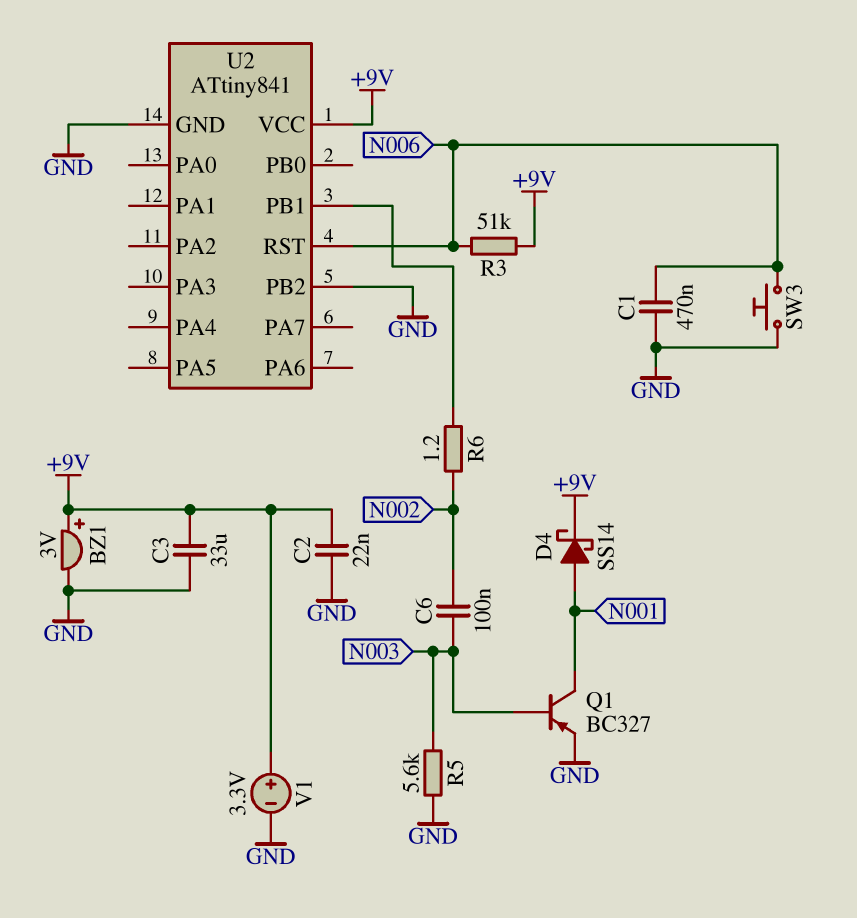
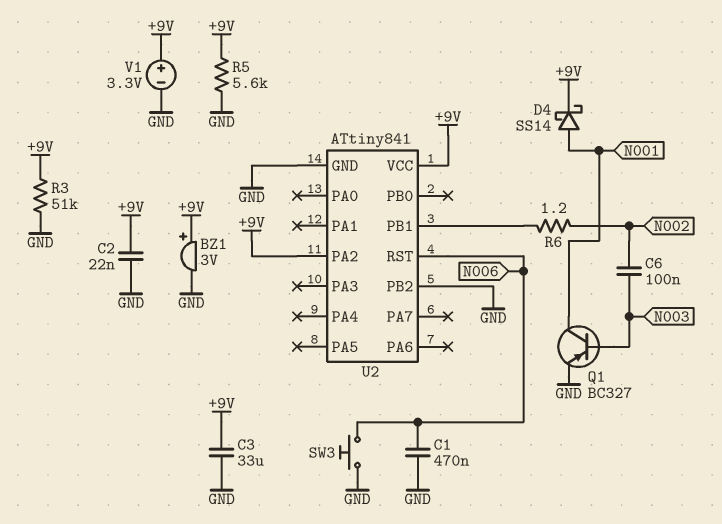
R3: 51k (+9V, N006) -> 51k (+9V, GND)
R5: 5.6k (GND, N003) -> 5.6k (+9V, GND)
U2 pin PA2: none -> +9V

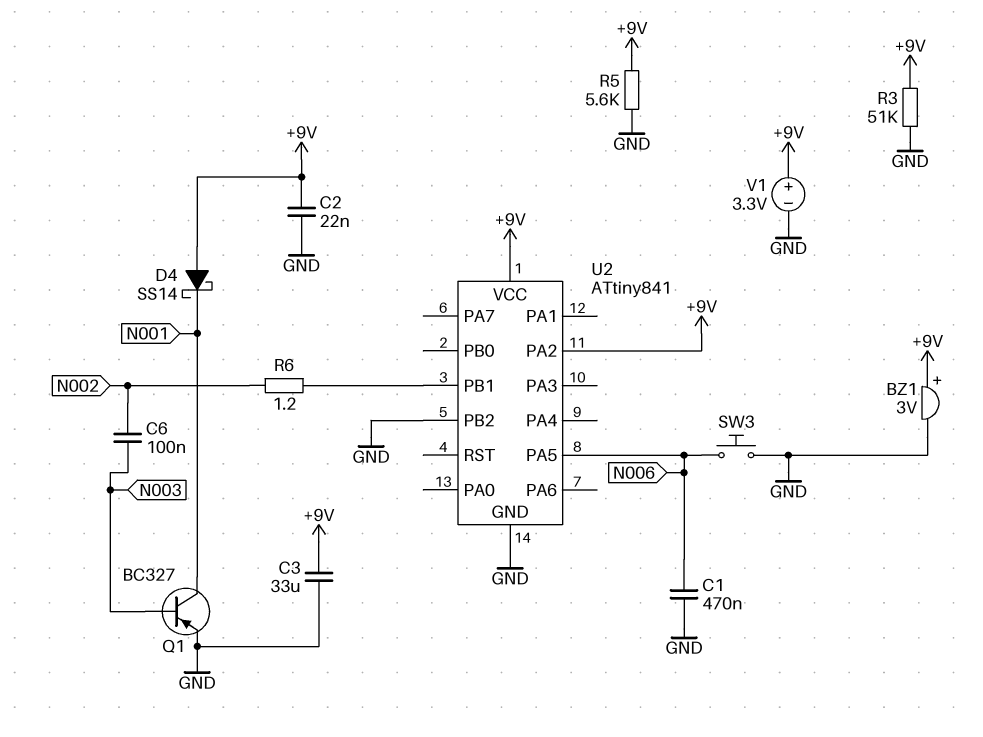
D4: schottky SS14 (A N001, K +9V) -> schottky SS14 (A +9V, K N001)
U2 pin PA5: none -> N006
U2 pin RST: N006 -> none

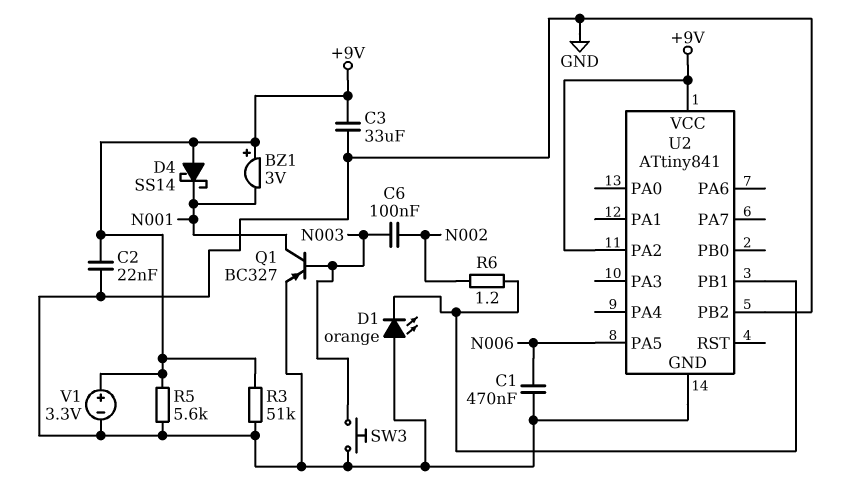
BZ1: buzzer 3V (plus +9V, minus GND) -> buzzer 3V (plus +9V, minus N001)
D1: none -> LED orange (A GND, K U2/PB1)
SW3: button (GND, N006) -> button (GND, N003)

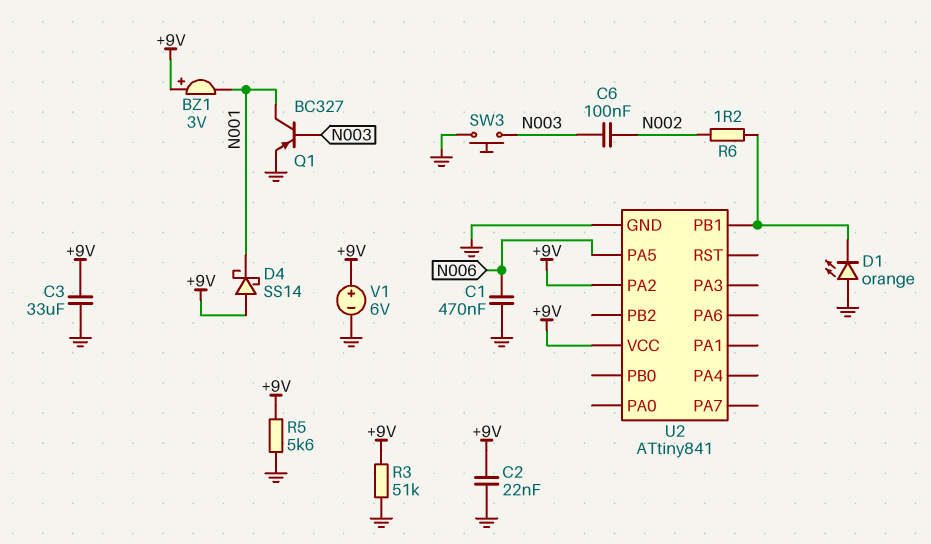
U2 pin PB2: GND -> none
V1: 3.3V (plus +9V, minus GND) -> 6V (plus +9V, minus GND)

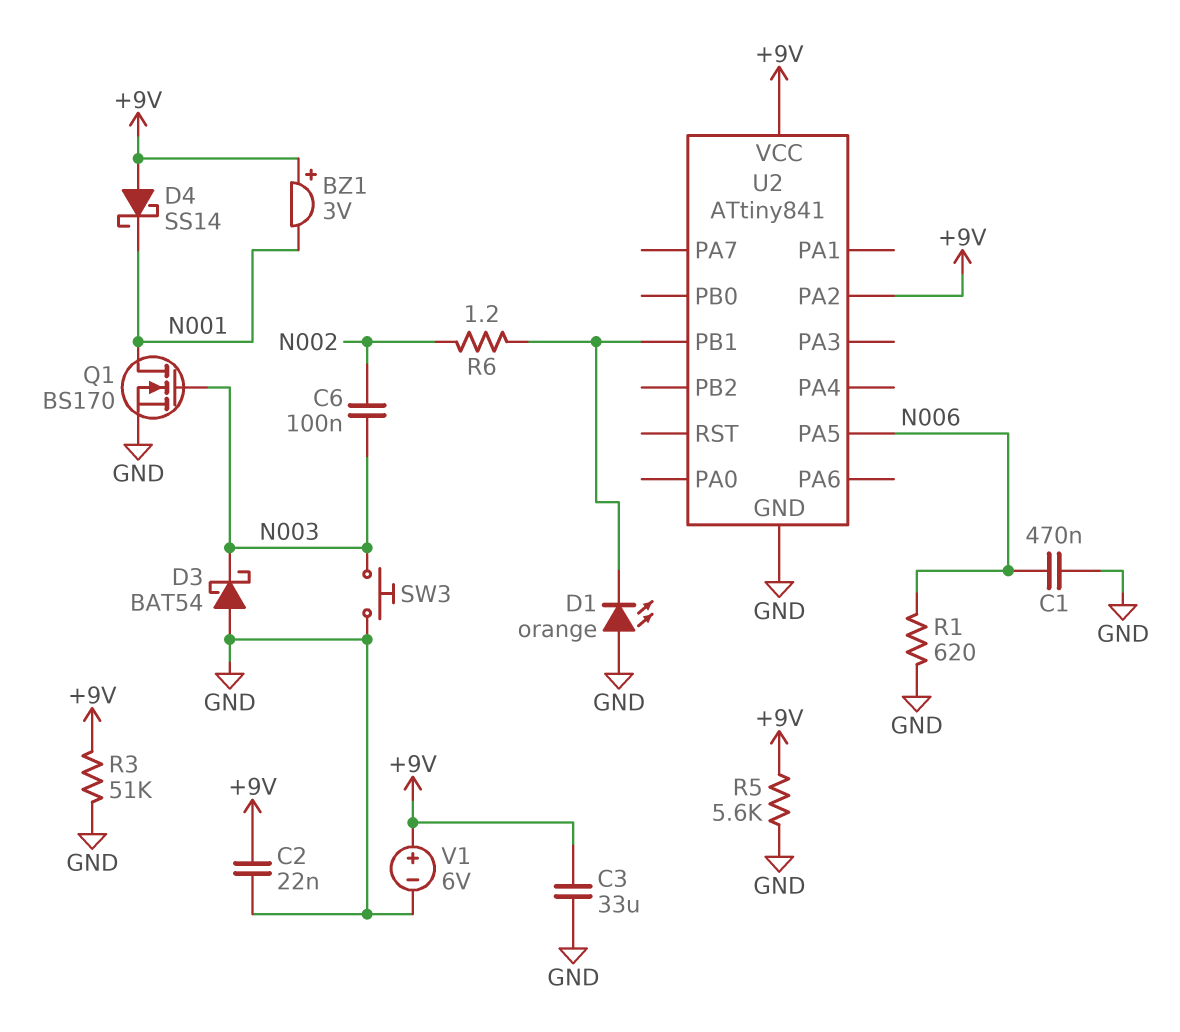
D3: none -> schottky BAT54 (A GND, K N003)
Q1: PNP BC327 (B N003, C N001, E GND) -> NMOS BS170 (G N003, D N001, S GND)
R1: none -> 620 (GND, N006)

